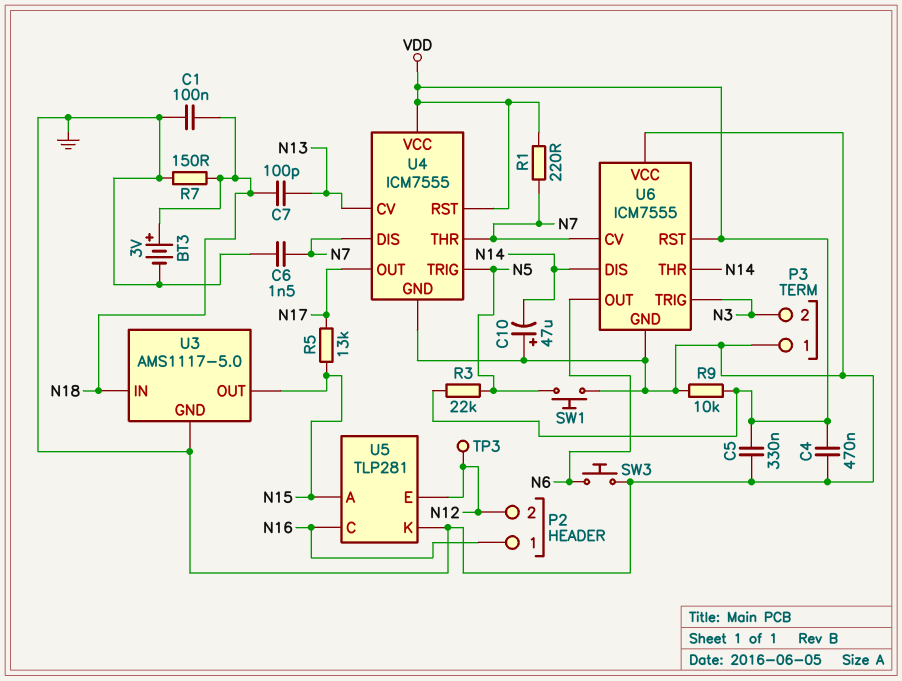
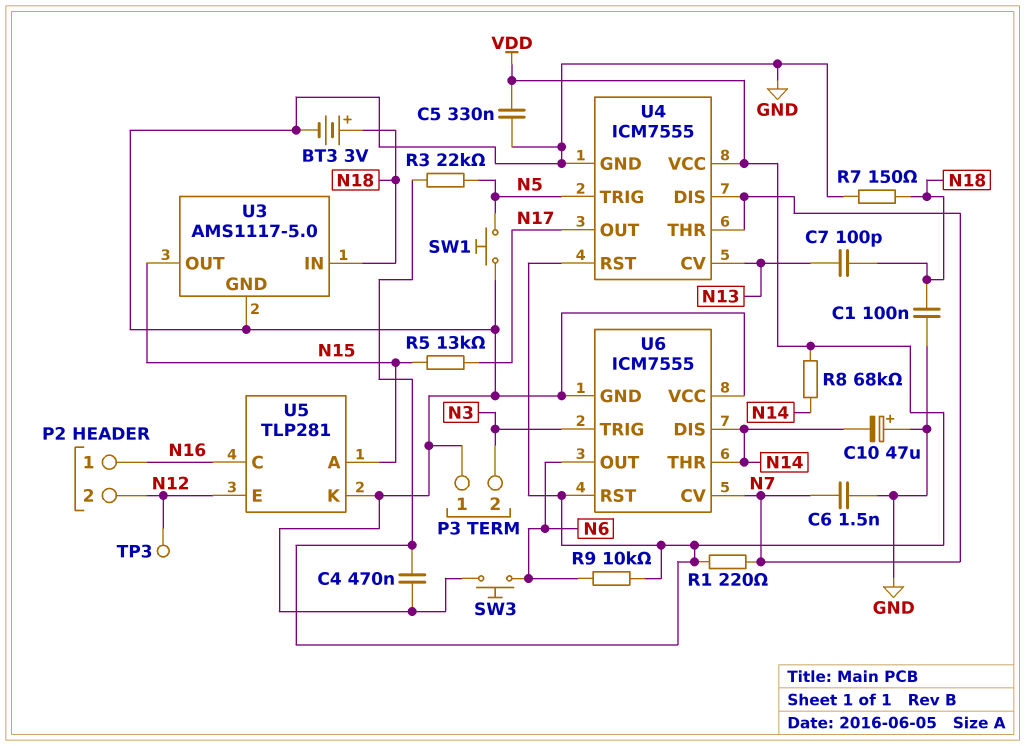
R8: none -> 68k (N14, VDD)
R9: 10k (GND, VDD) -> 10k (N6, VDD)

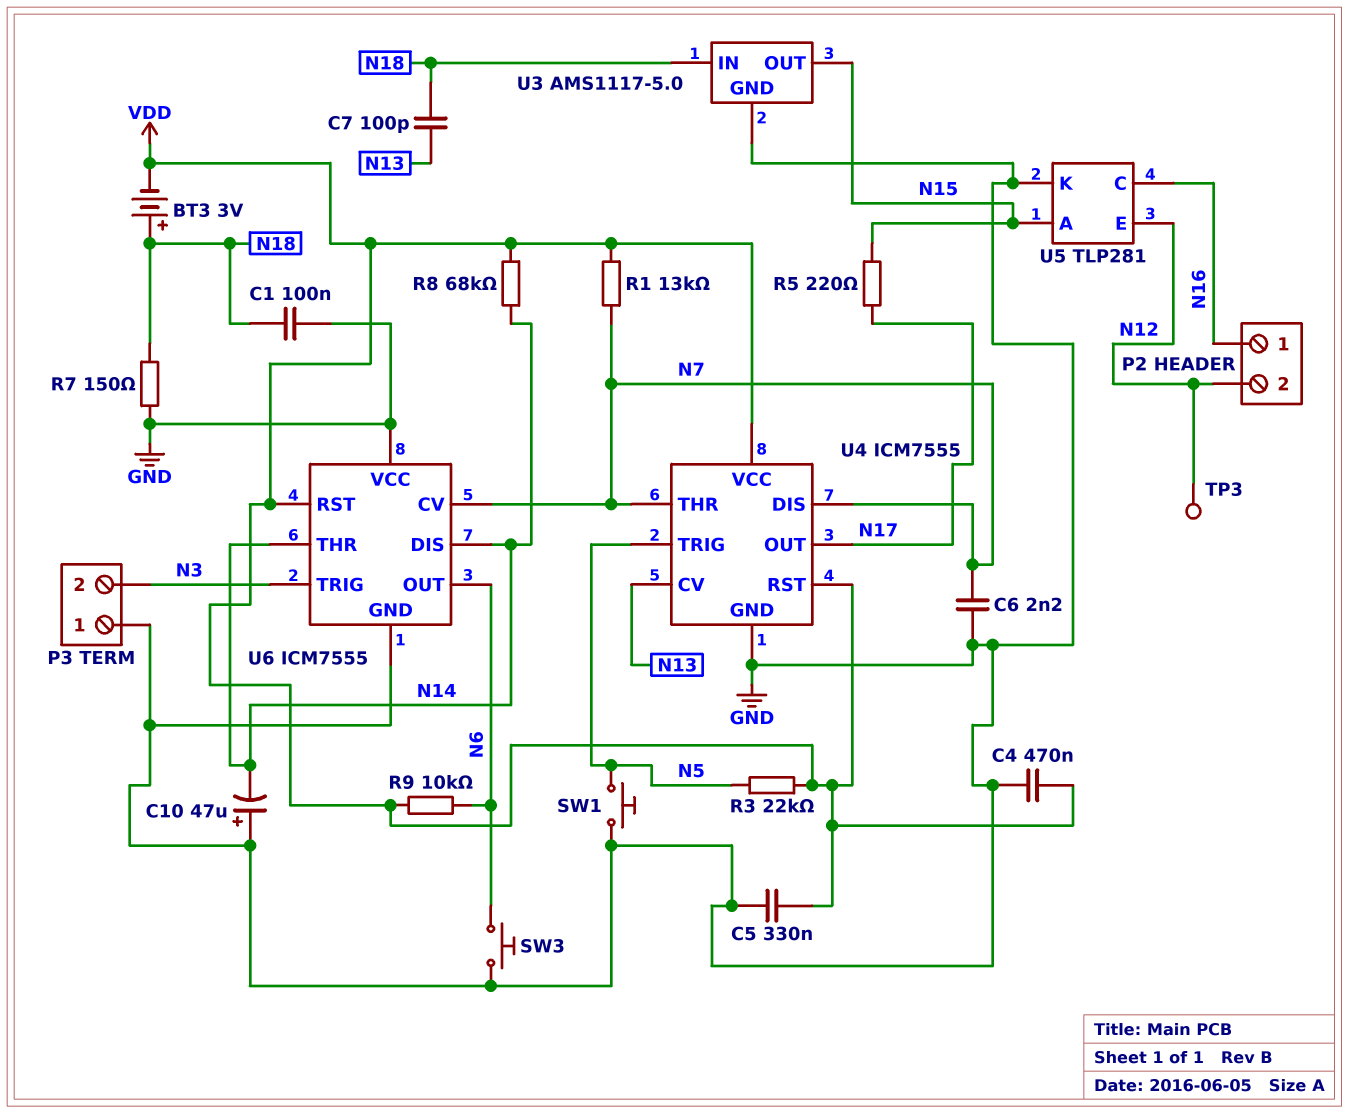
BT3: 3V (plus N18, minus GND) -> 3V (plus N18, minus VDD)
C6: 1.5nF (GND, N7) -> 2.2nF (GND, N7)
R1: 220 (N7, VDD) -> 13k (N7, VDD)
R5: 13k (N15, N17) -> 220 (N15, N17)

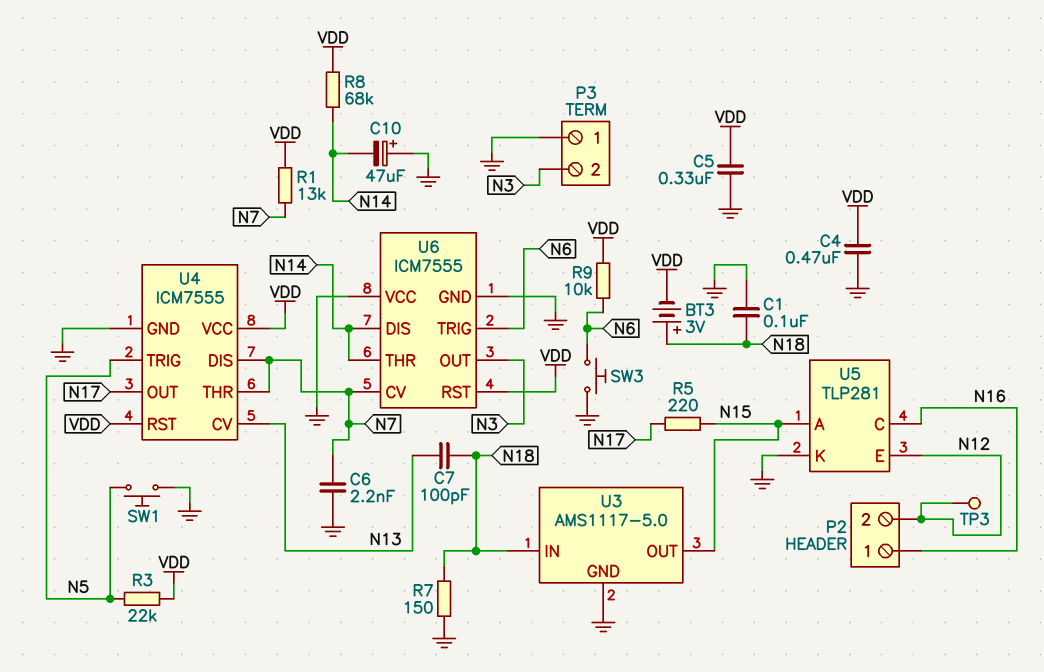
U6 pin OUT: N6 -> N3
U6 pin TRIG: N3 -> N6

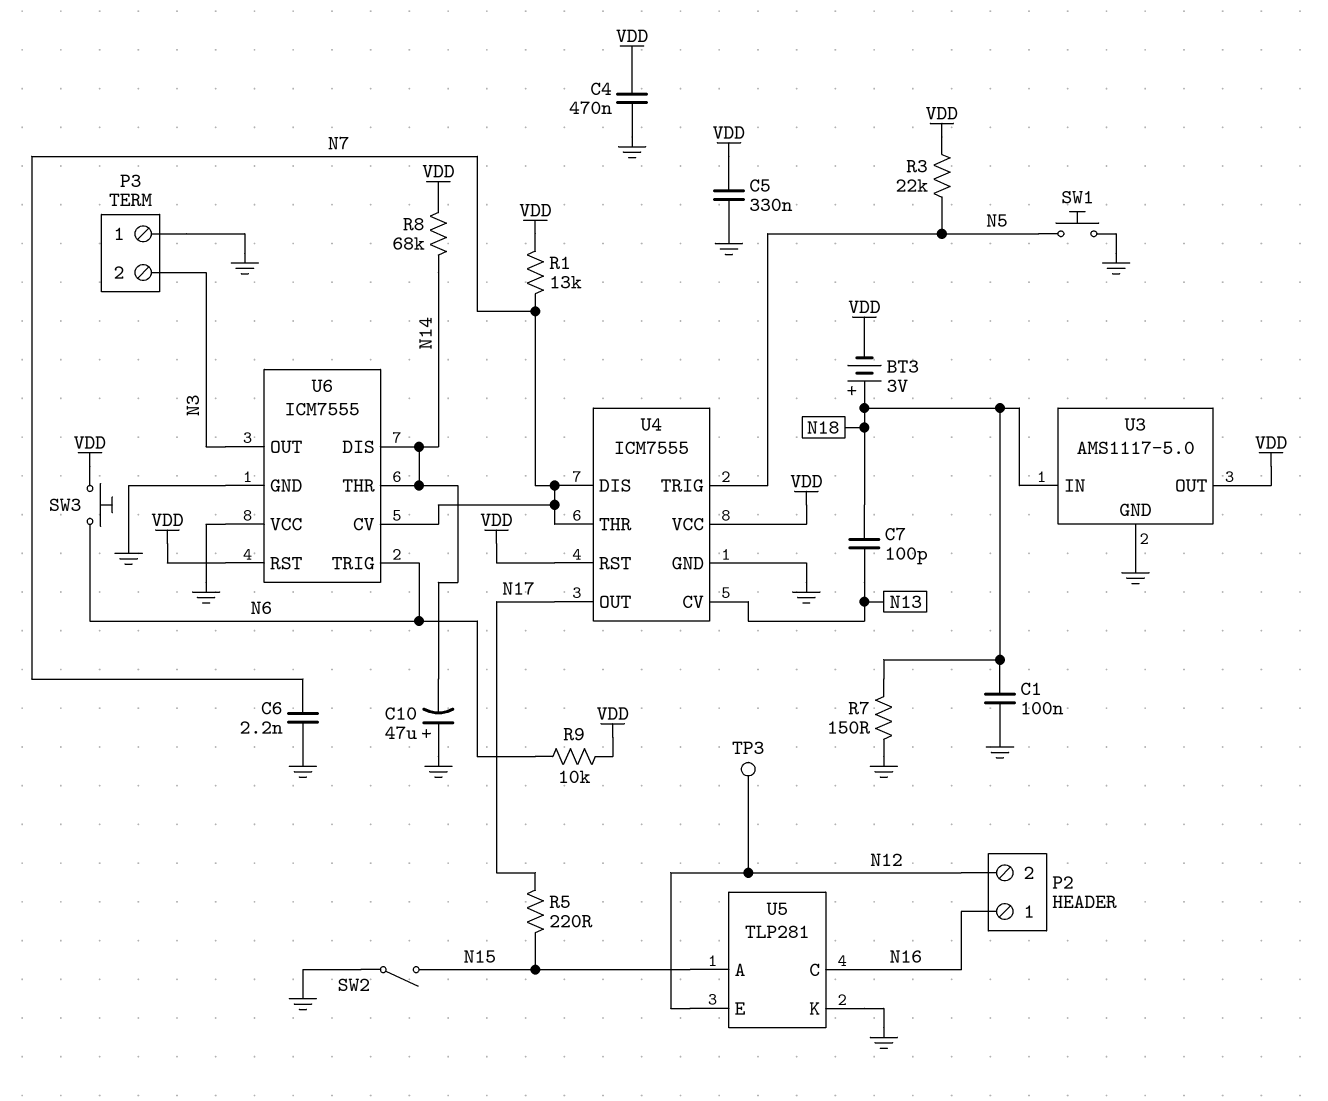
SW2: none -> switch (GND, N15)
SW3: button (GND, N6) -> button (N6, VDD)
U3 pin OUT: N15 -> VDD

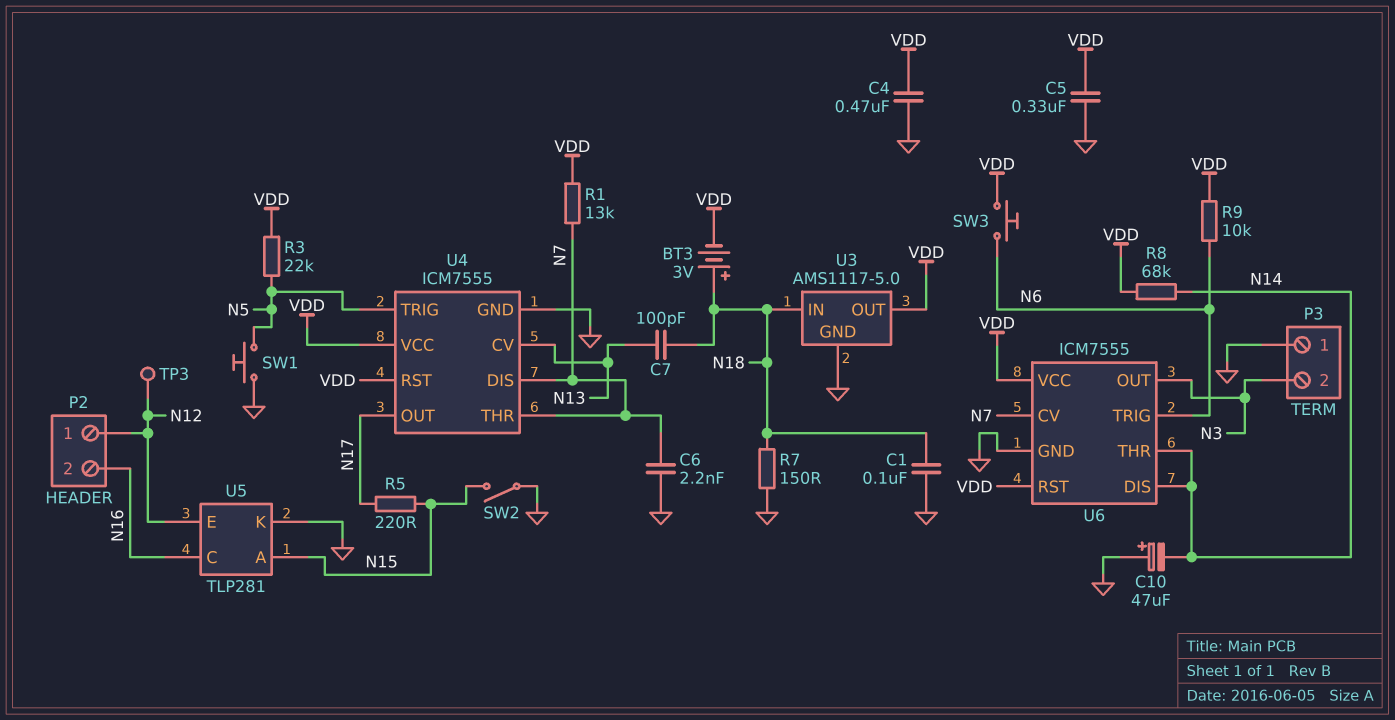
P2 pin 1: N16 -> N12
P2 pin 2: N12 -> N16
U6 pin VCC: GND -> VDD

